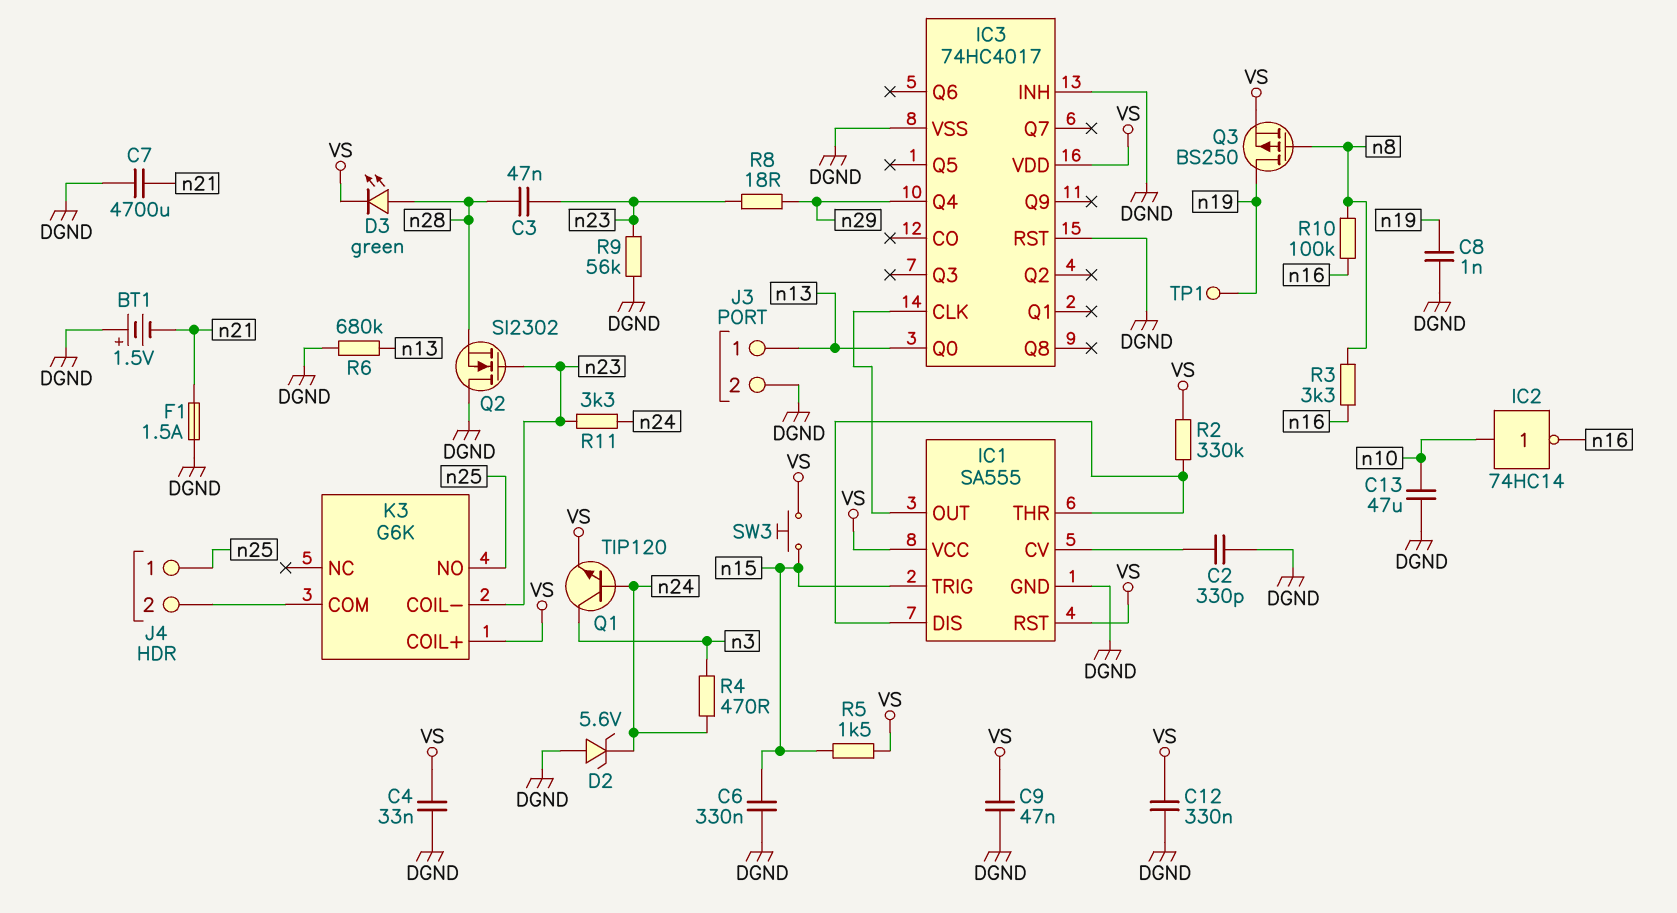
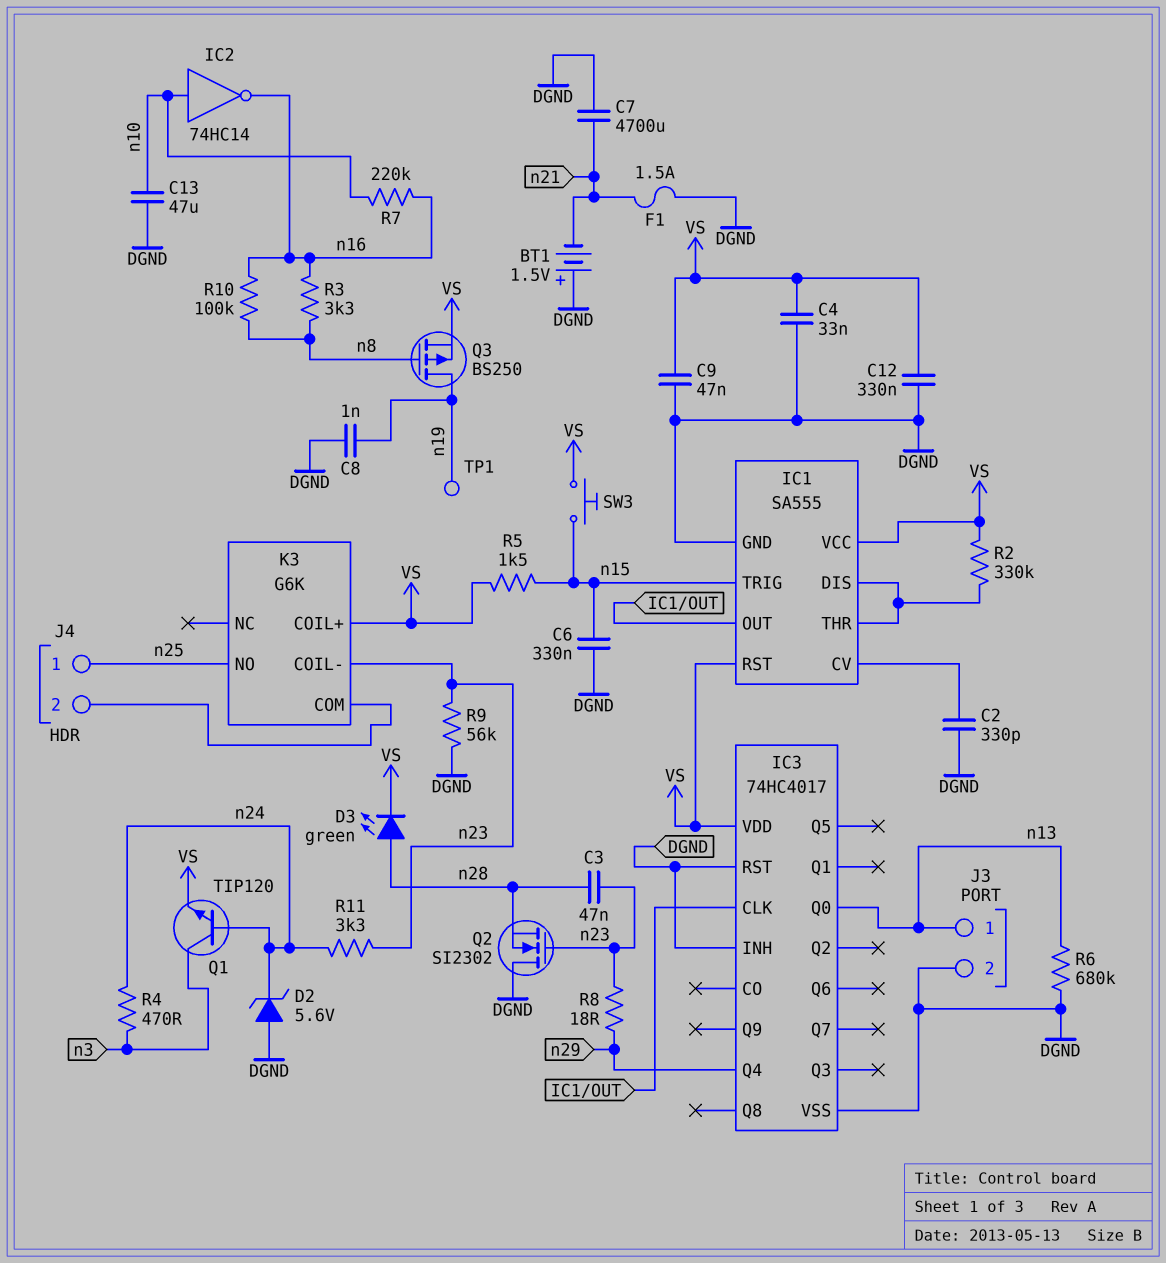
R7: none -> 220k (n10, n16)

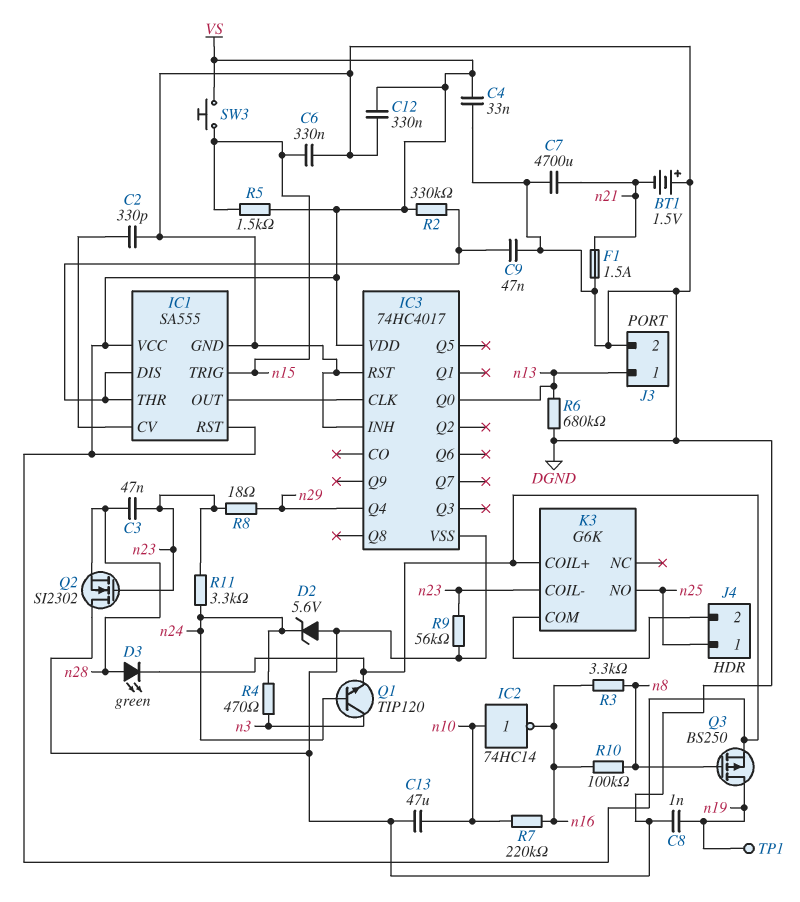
C9: 47nF (DGND, VS) -> 47nF (DGND, IC1/DIS)

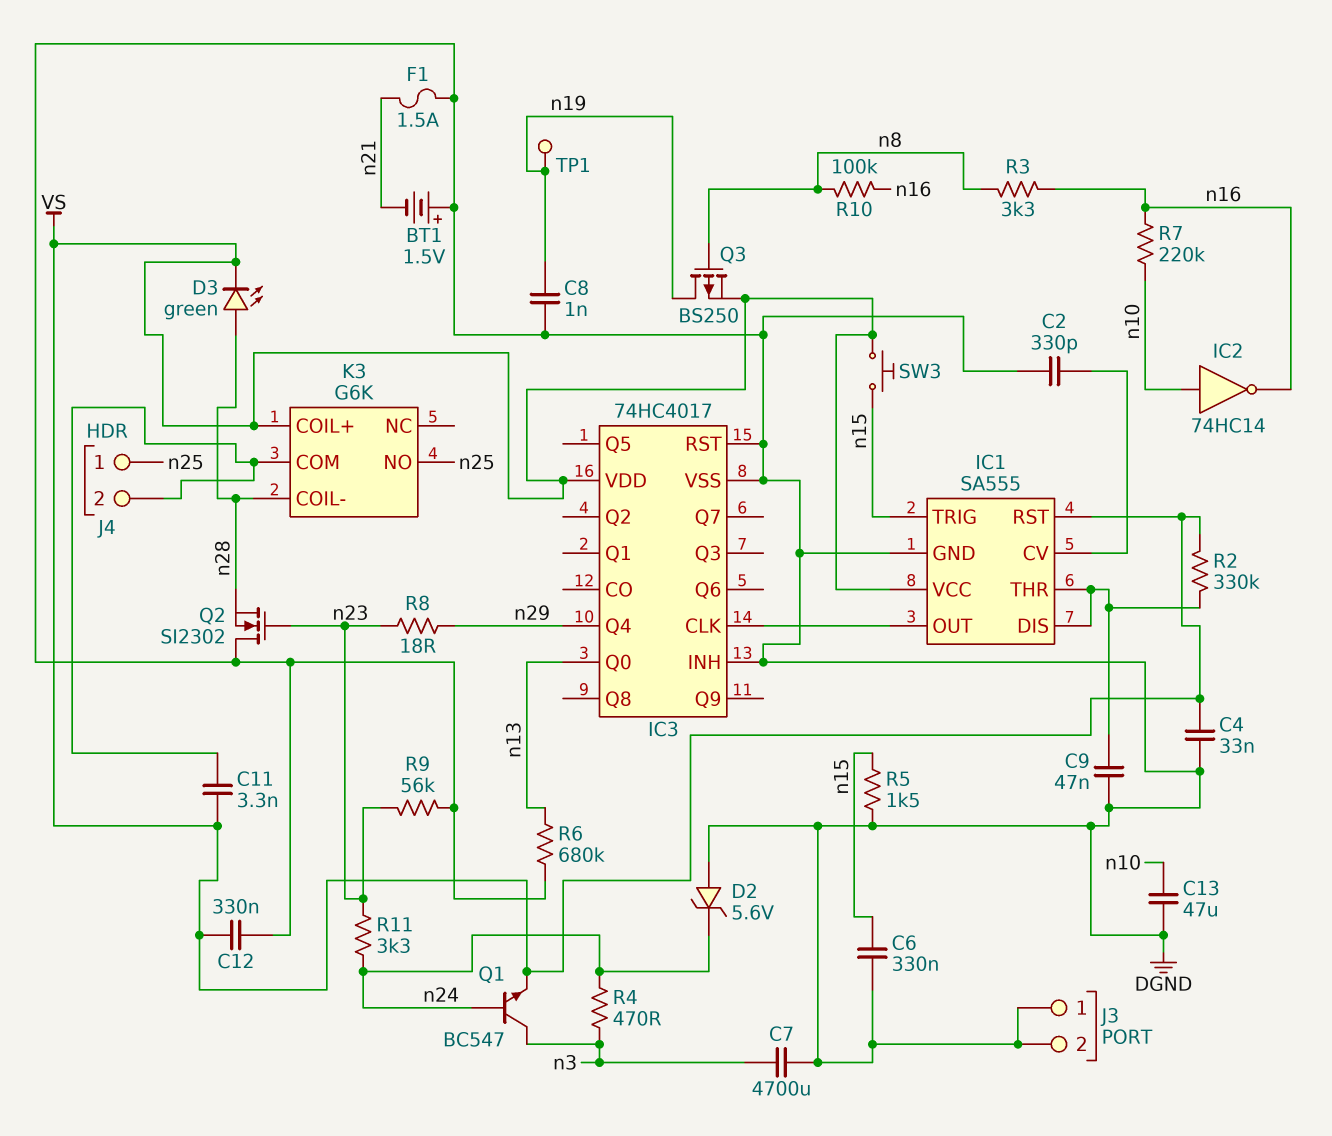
C3: 47nF (n23, n28) -> none
C7: 4700uF (DGND, n21) -> 4700uF (DGND, n3)
C11: none -> 3.3nF (J4/2, VS)
J3 pin 1: n13 -> DGND
K3 pin COIL-: n23 -> n28
Q1: NPN TIP120 (B n24, C n3, E VS) -> NPN BC547 (B n24, C n3, E VS)
R5: 1.5k (VS, n15) -> 1.5k (DGND, n15)

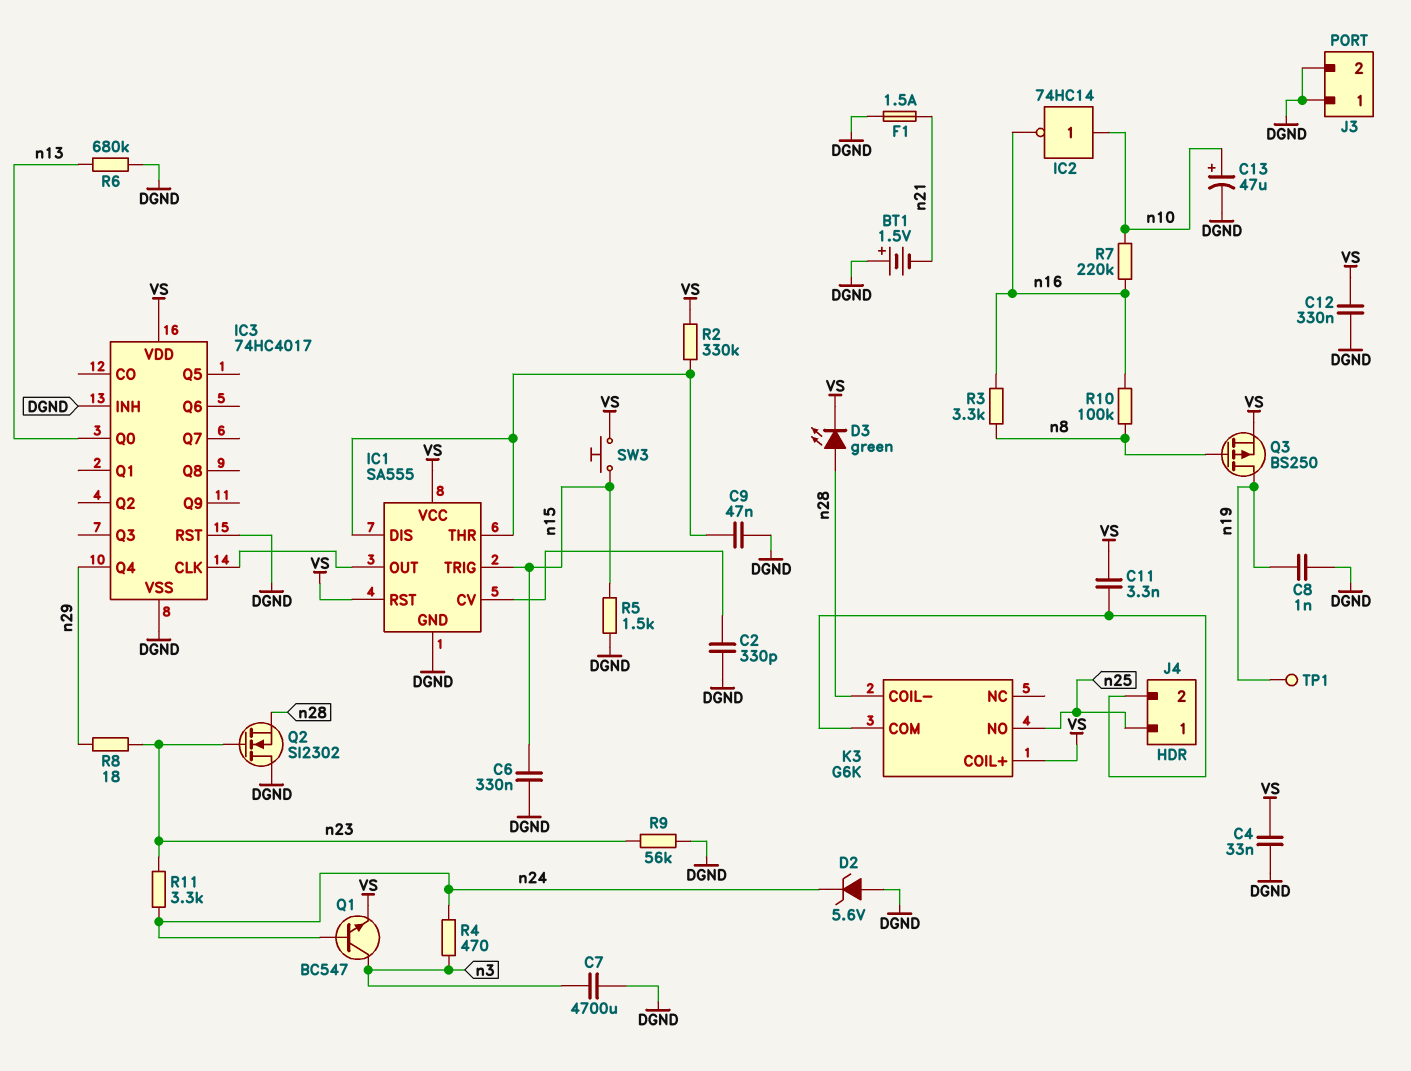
C13: 47uF (DGND, n10) -> 47uF (plus n10, minus DGND)

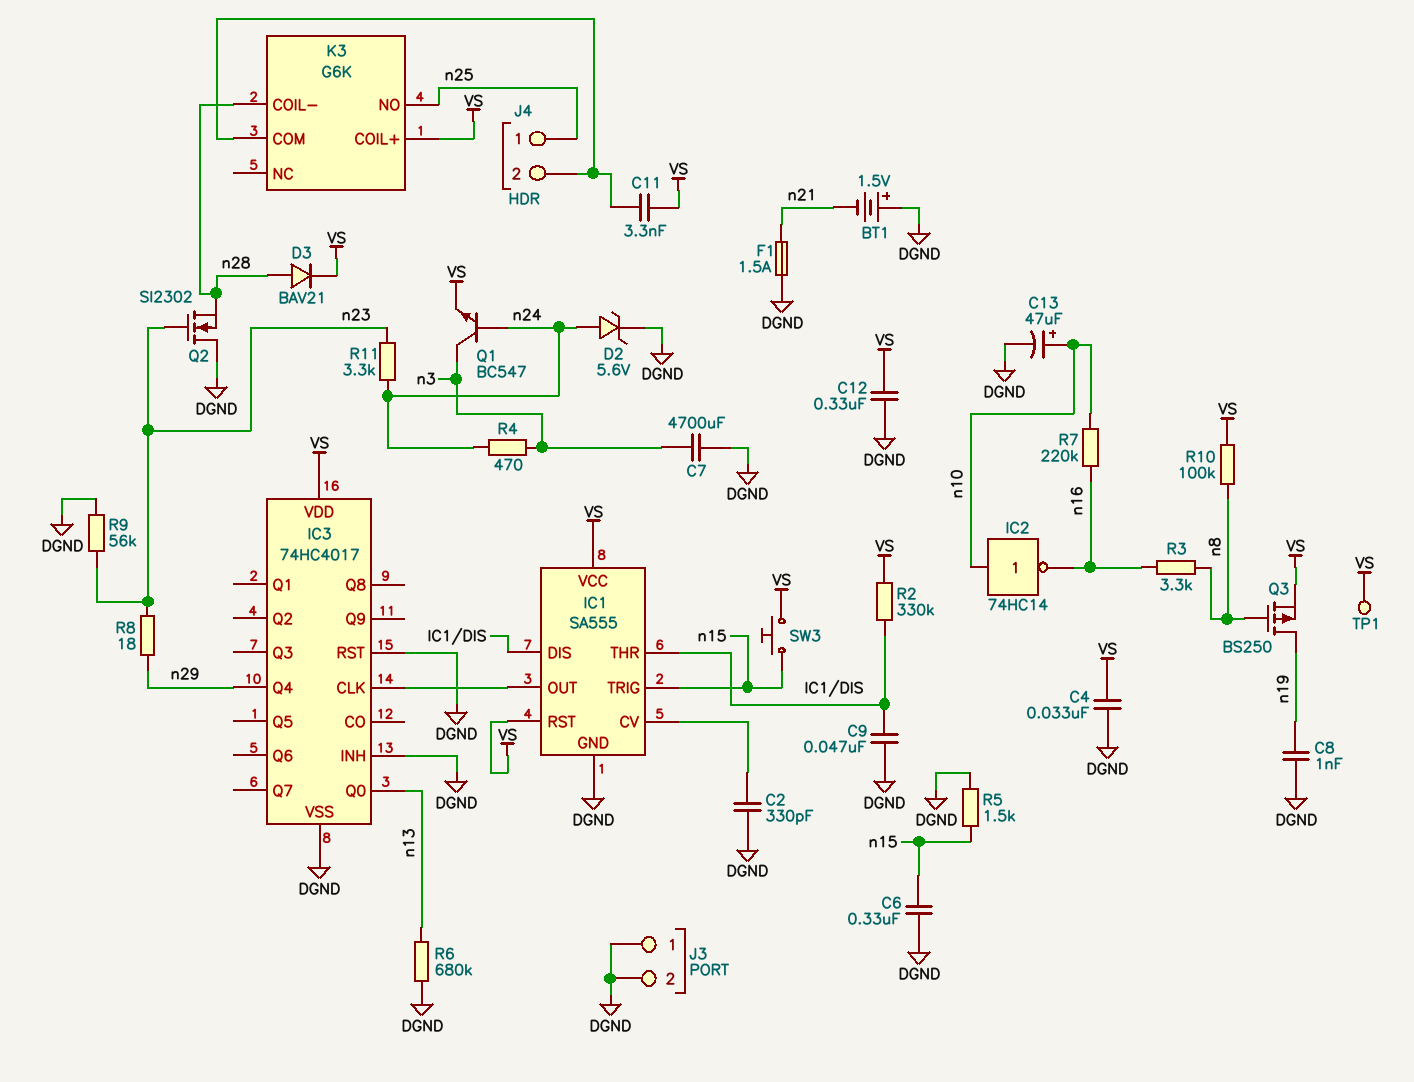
D2: zener 5.6V (A DGND, K n24) -> zener 5.6V (A n24, K DGND)
D3: LED green (A n28, K VS) -> diode BAV21 (A n28, K VS)
R10: 100k (n8, n16) -> 100k (VS, n8)
TP1: test point (n19) -> test point (VS)

